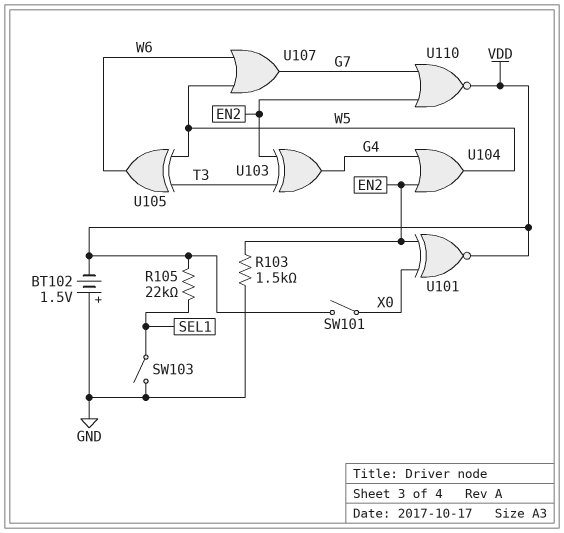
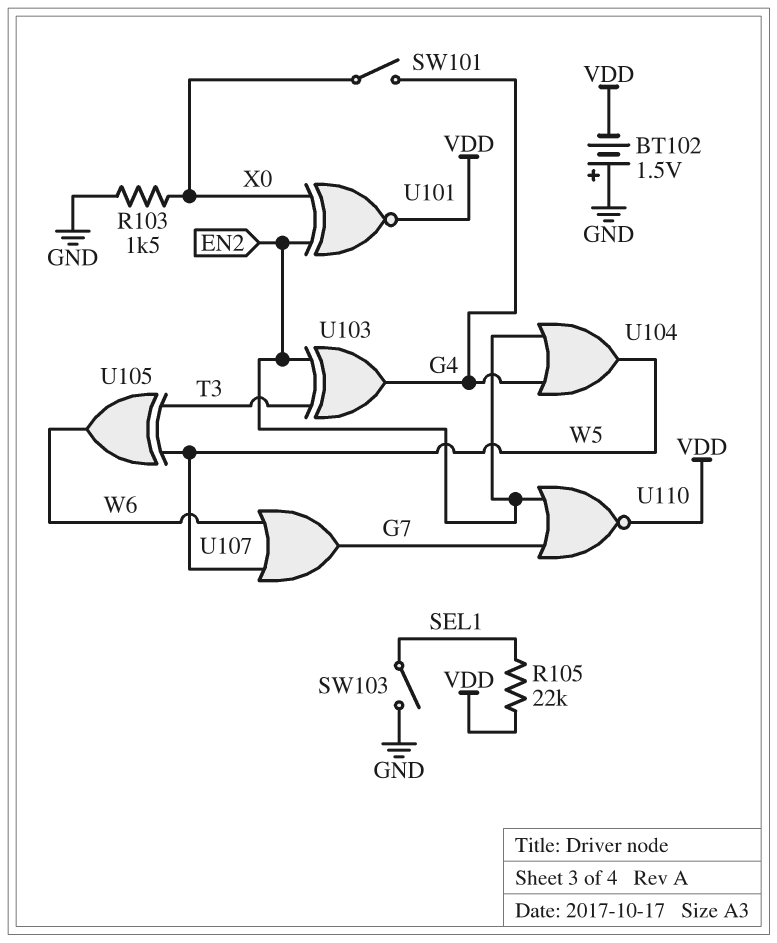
R103: 1.5k (EN2, GND) -> 1.5k (GND, X0)
SW101: switch (VDD, X0) -> switch (G4, X0)

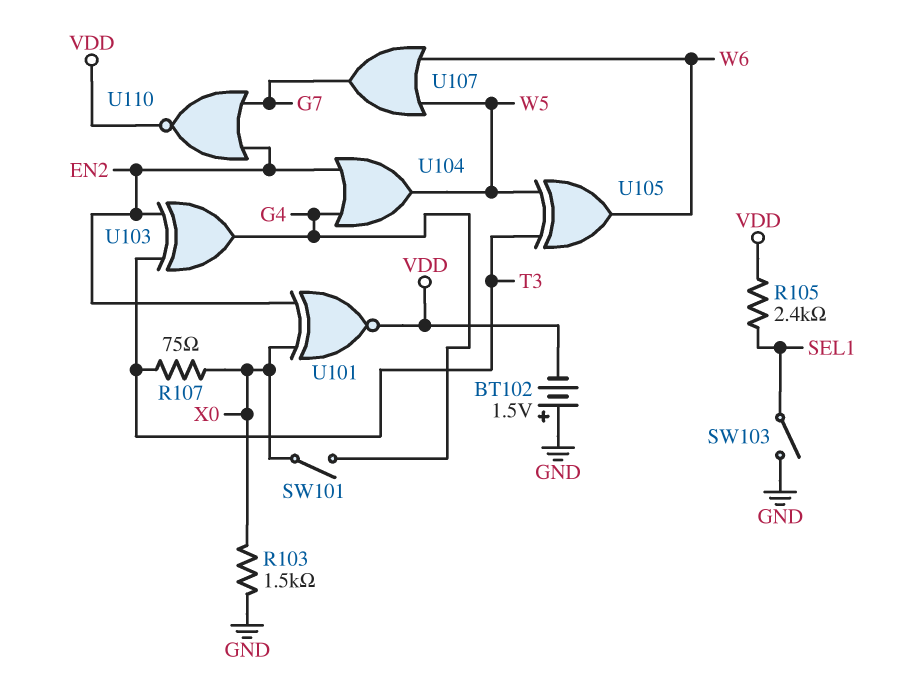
R105: 22k (SEL1, VDD) -> 2.4k (SEL1, VDD)
R107: none -> 75 (T3, X0)

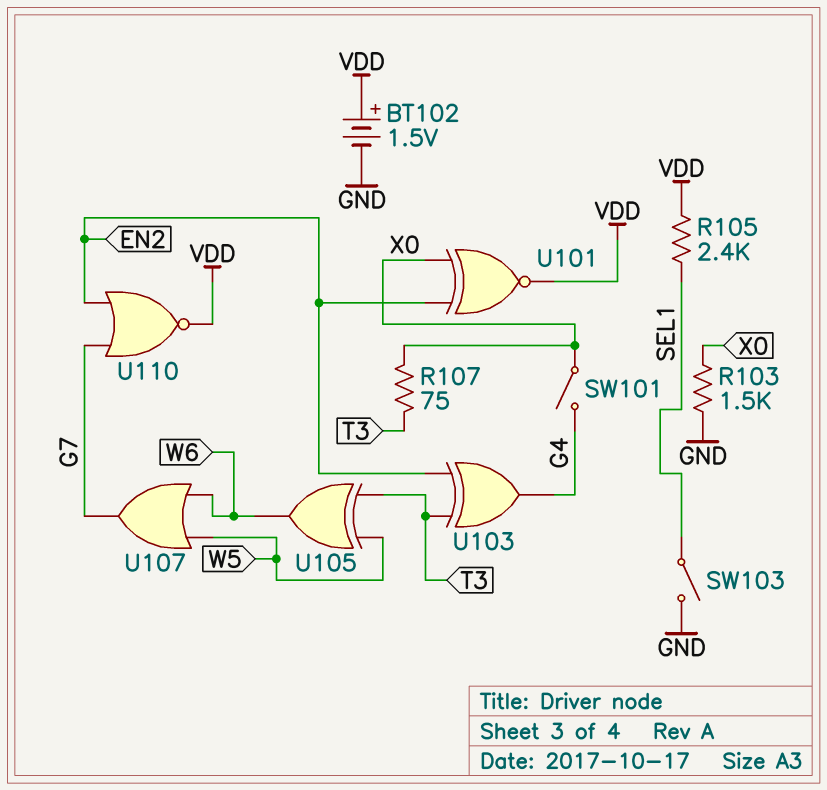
BT102: 1.5V (plus GND, minus VDD) -> 1.5V (plus VDD, minus GND)
U104: OR (in EN2, in G4, out W5) -> none

